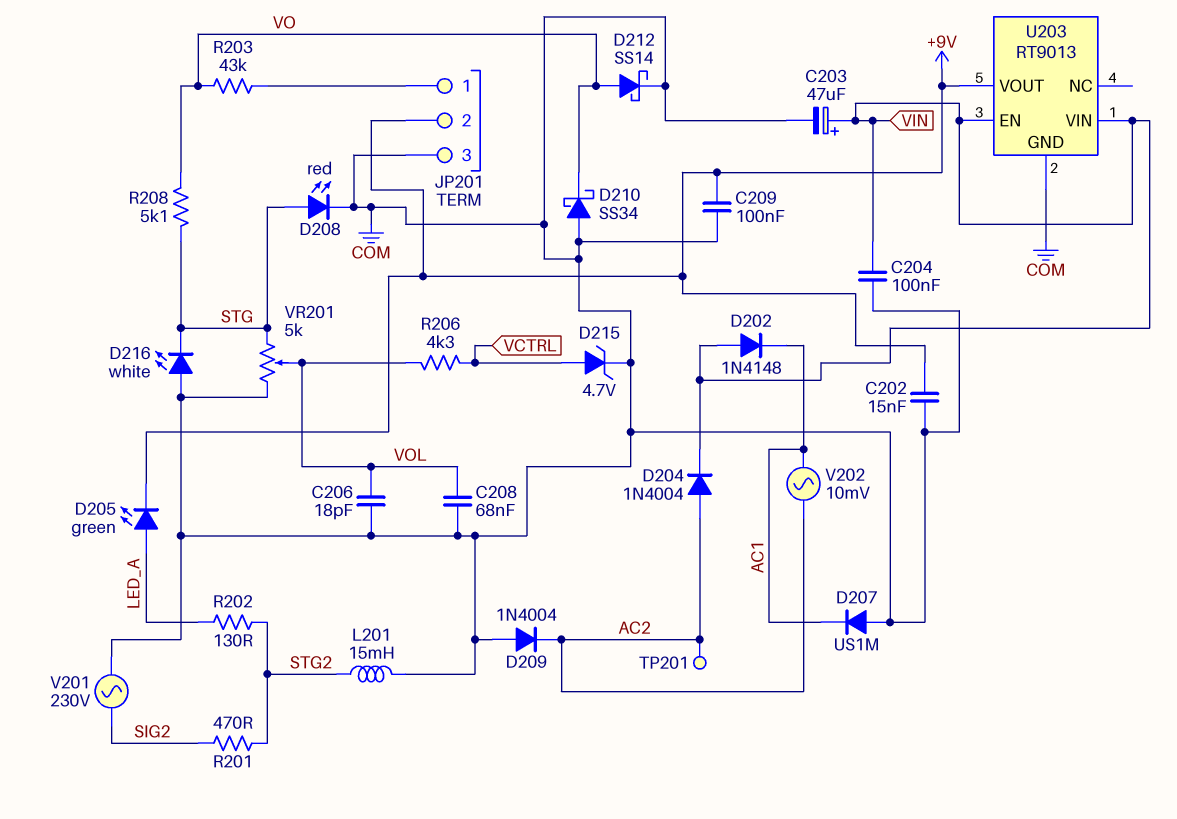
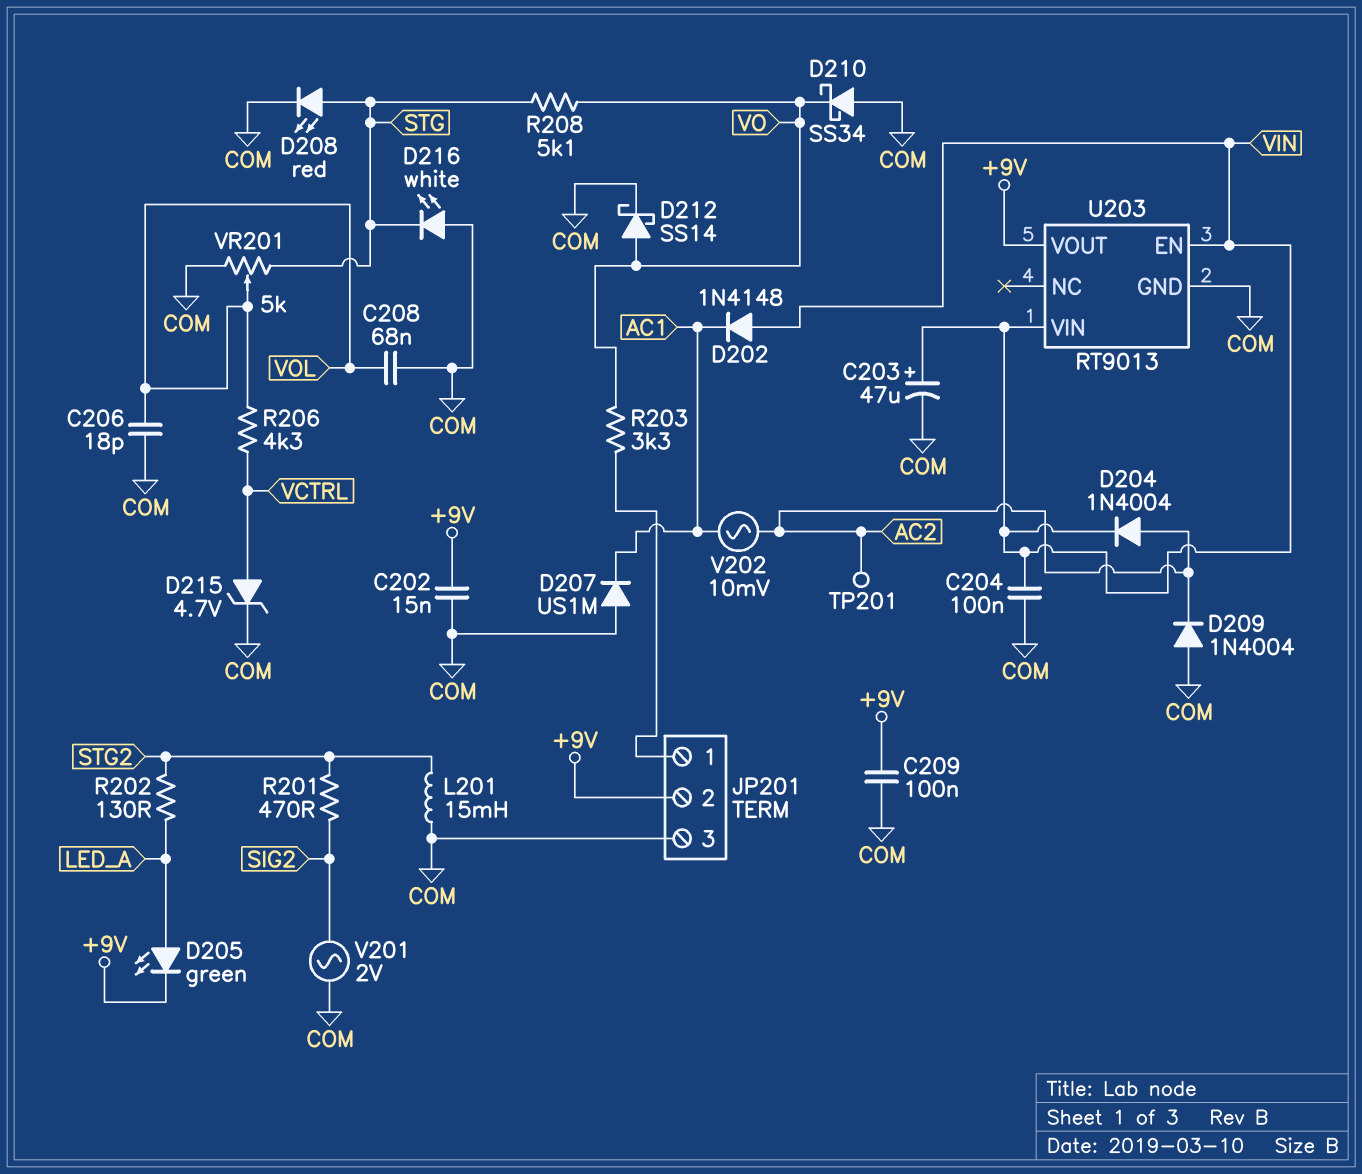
R203: 43k (JP201/1, VO) -> 3.3k (JP201/1, VO)
V201: AC 230V (COM, SIG2) -> AC 2V (COM, SIG2)

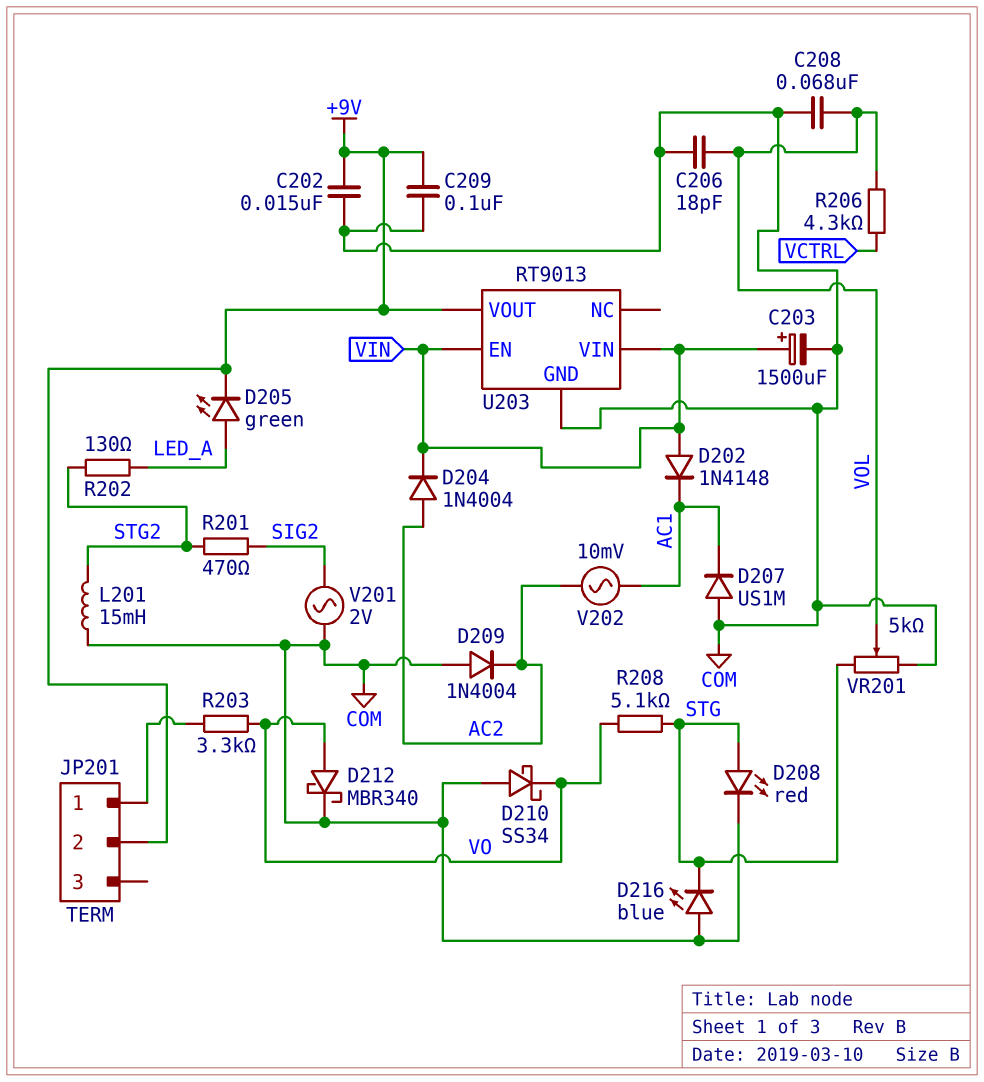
C203: 47uF (plus VIN, minus COM) -> 1500uF (plus VIN, minus COM)
C204: 100nF (COM, VIN) -> none
D212: schottky SS14 (A VO, K COM) -> schottky MBR340 (A VO, K COM)
D215: zener 4.7V (A VCTRL, K COM) -> none
D216: LED white (A COM, K STG) -> LED blue (A COM, K STG)
JP201 pin 3: COM -> none
TP201: test point (AC2) -> none

